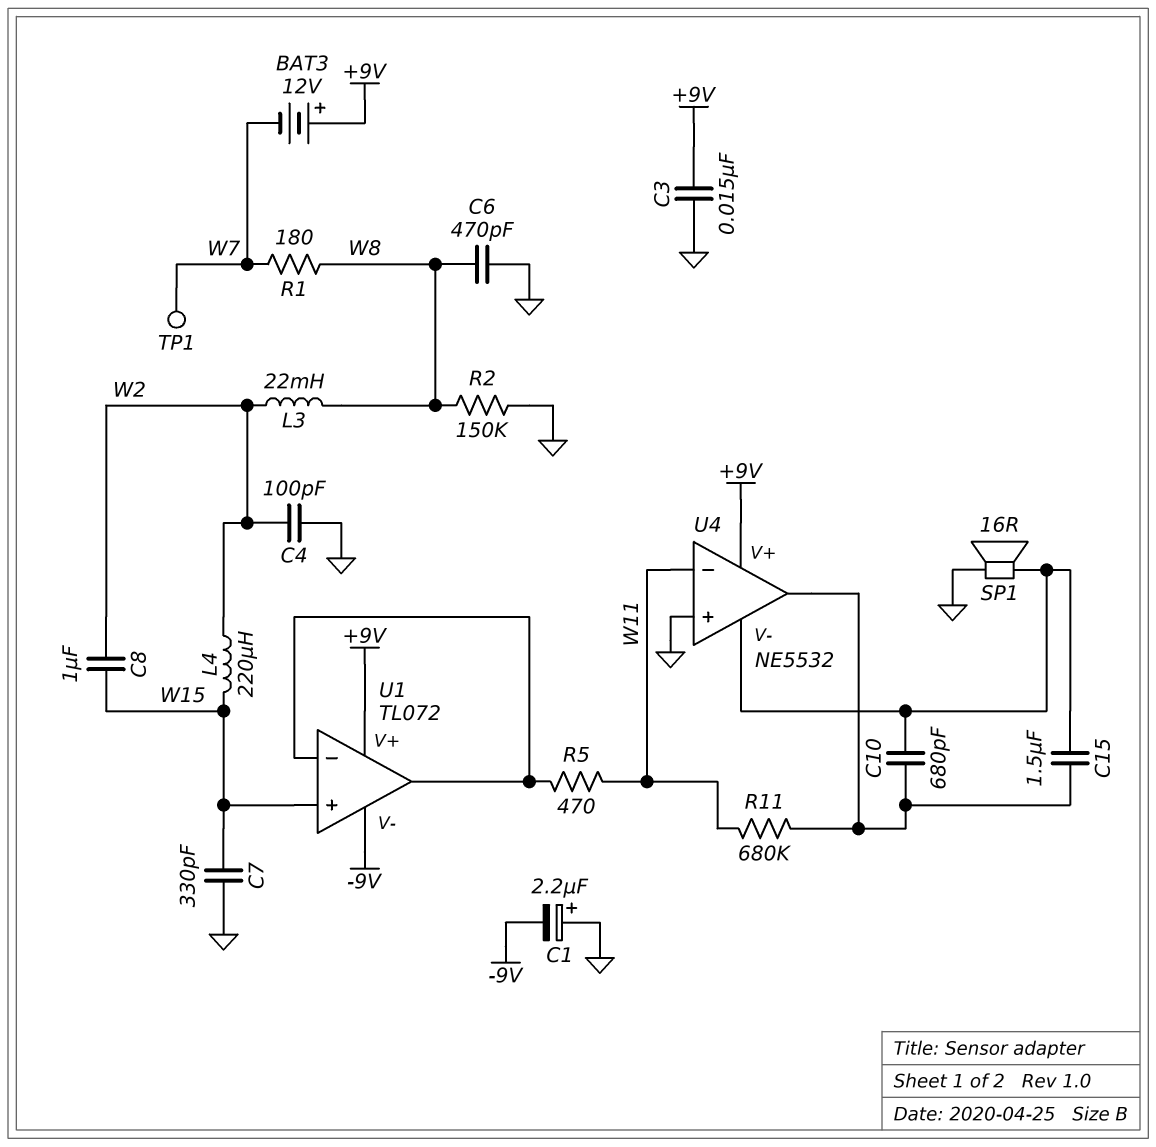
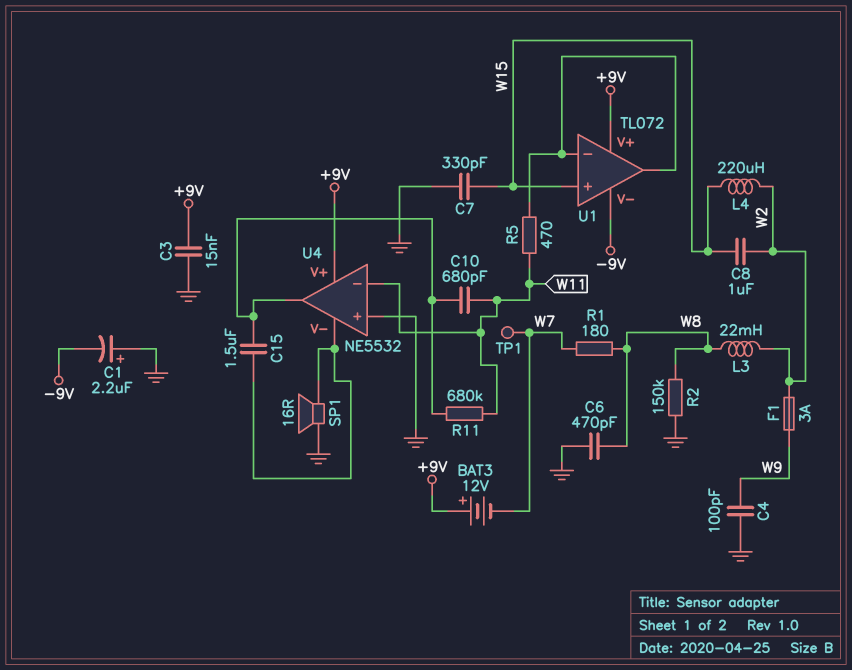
C4: 100pF (GND, W2) -> 100pF (GND, W9)
C10: 680pF (U4/V-, U4/out) -> 680pF (U4/out, W11)
F1: none -> 3A (W2, W9)

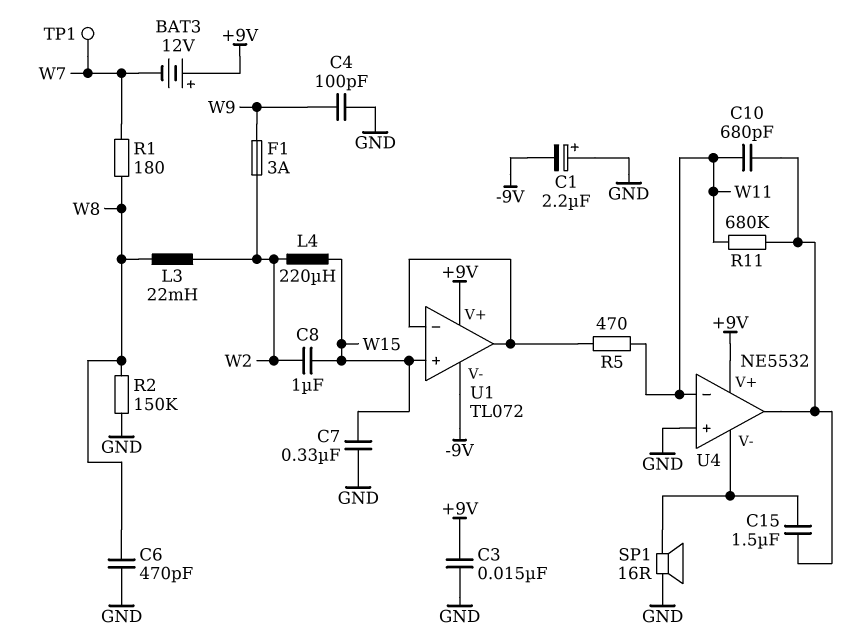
C7: 330pF (GND, W15) -> 330nF (GND, W15)

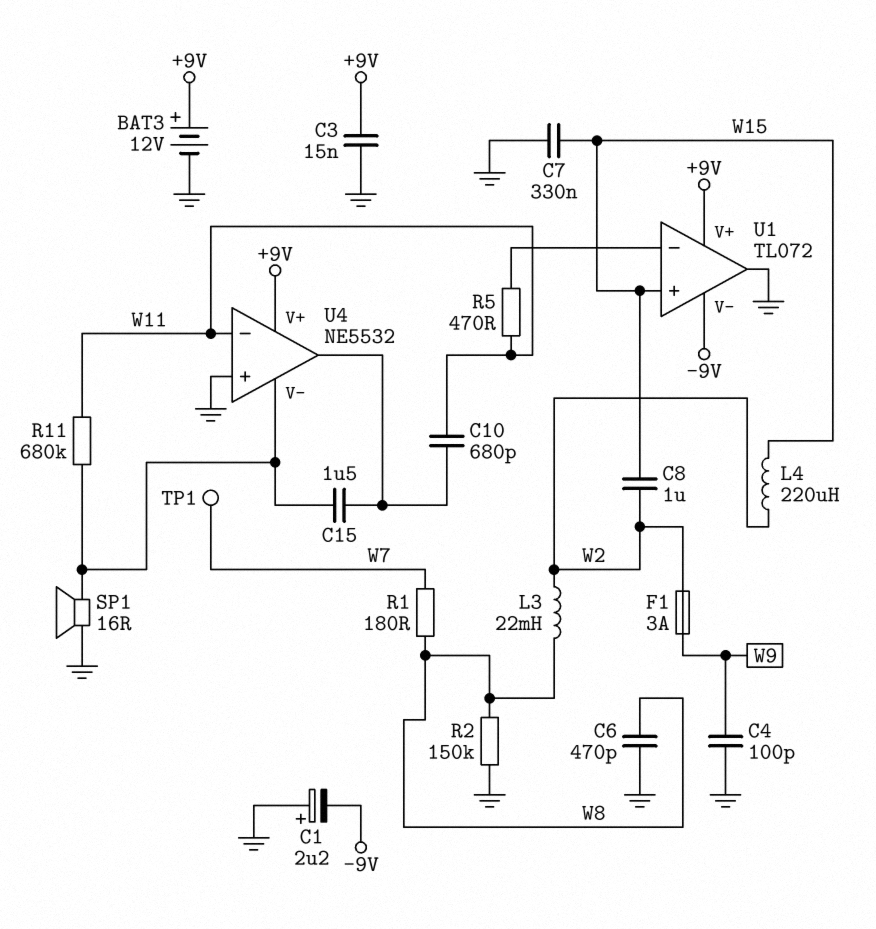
BAT3: 12V (plus +9V, minus W7) -> 12V (plus +9V, minus GND)
R11: 680k (U4/out, W11) -> 680k (U4/V-, W11)
U1 pin out: U1/in- -> GND

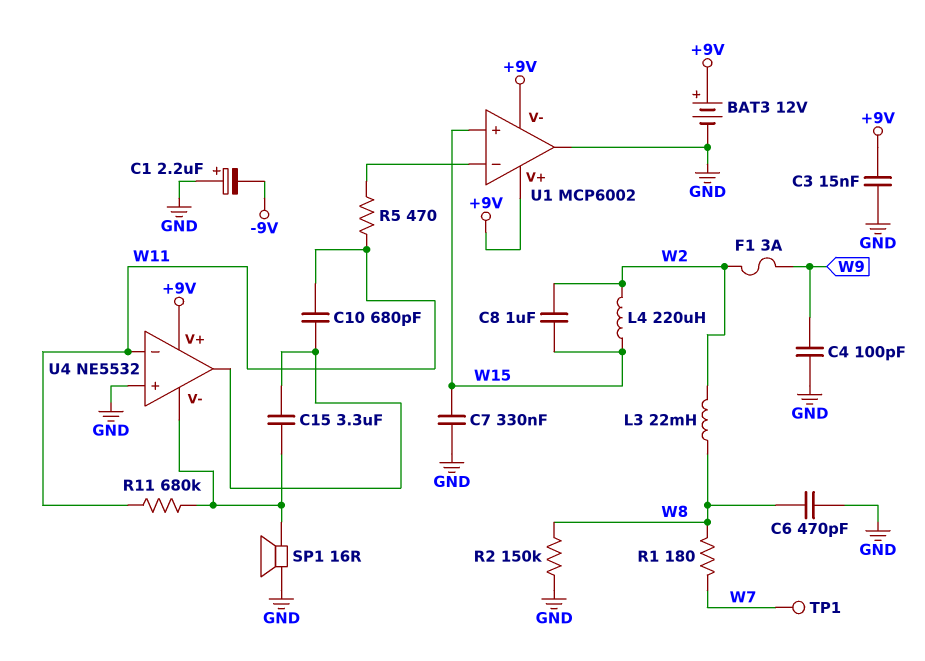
C15: 1.5uF (U4/V-, U4/out) -> 3.3uF (U4/V-, U4/out)
U1: TL072 -> MCP6002
U1 pin V-: -9V -> +9V

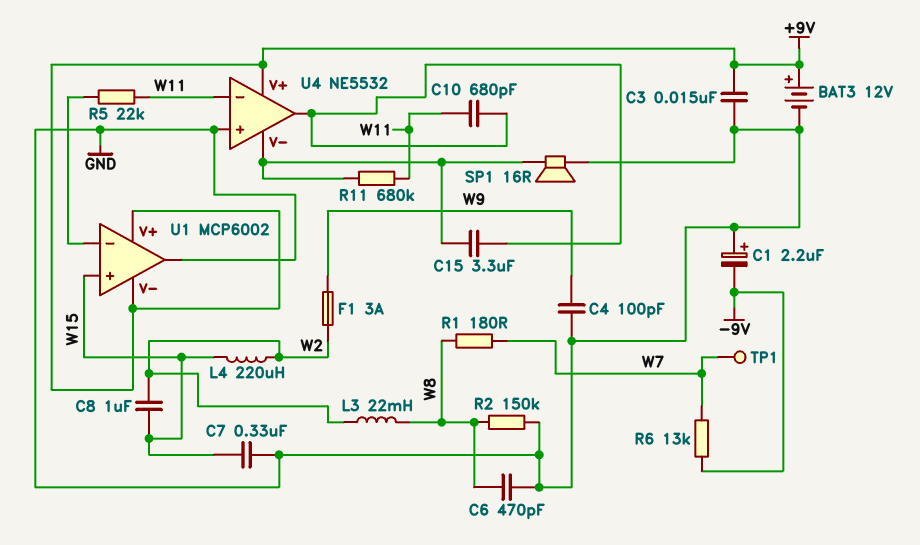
R5: 470 (U1/in-, W11) -> 22k (U1/in-, W11)
R6: none -> 13k (-9V, W7)

